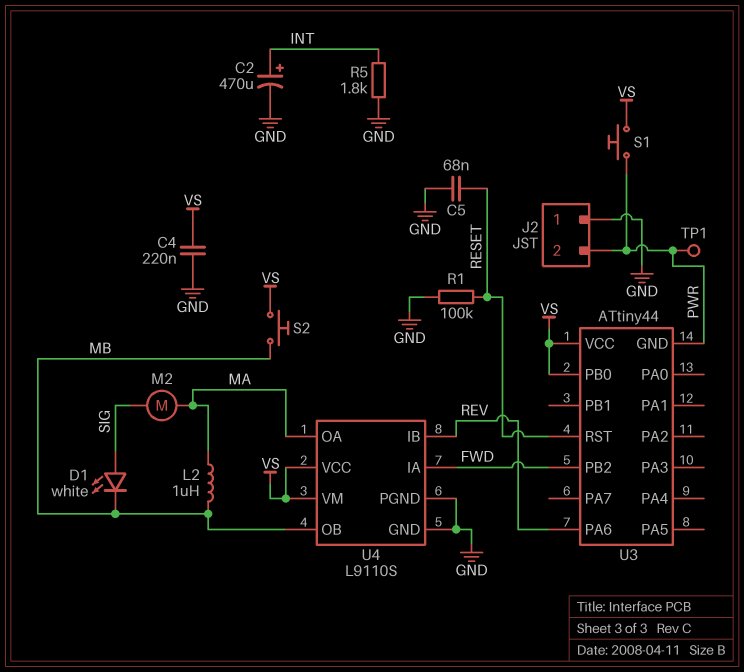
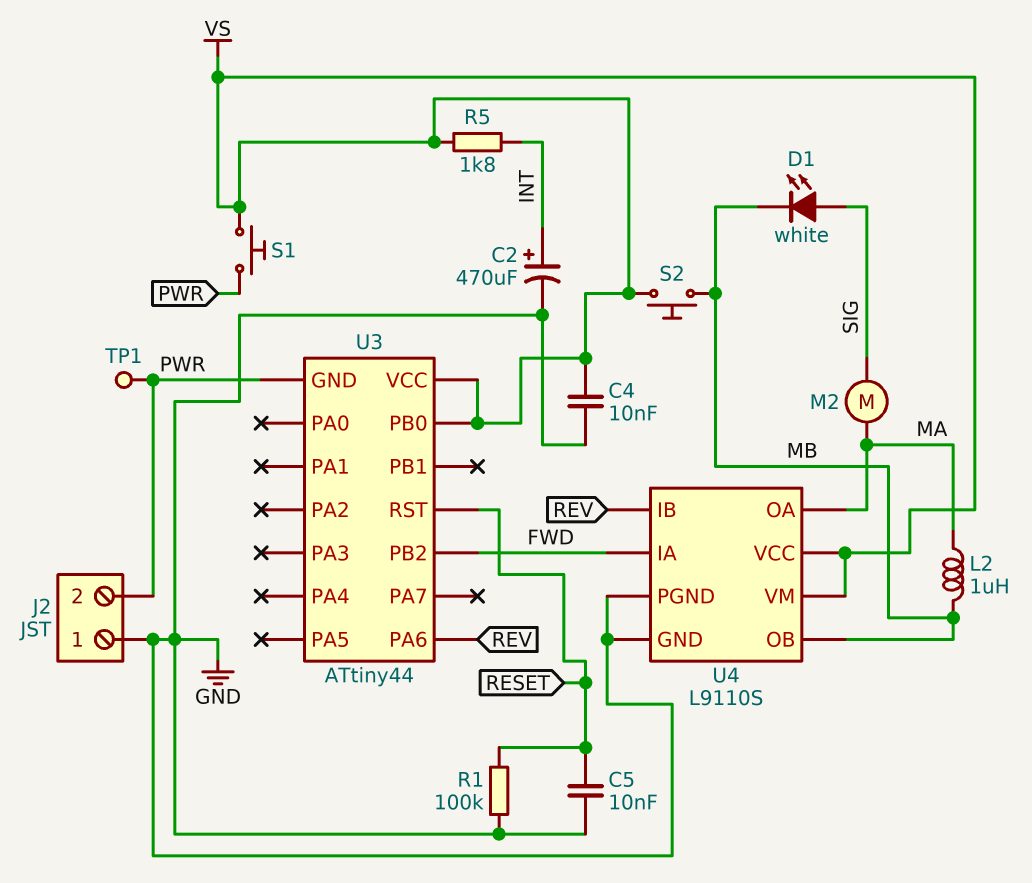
C4: 220nF (GND, VS) -> 10nF (GND, VS)
C5: 68nF (GND, RESET) -> 10nF (GND, RESET)
R5: 1.8k (GND, INT) -> 1.8k (INT, VS)

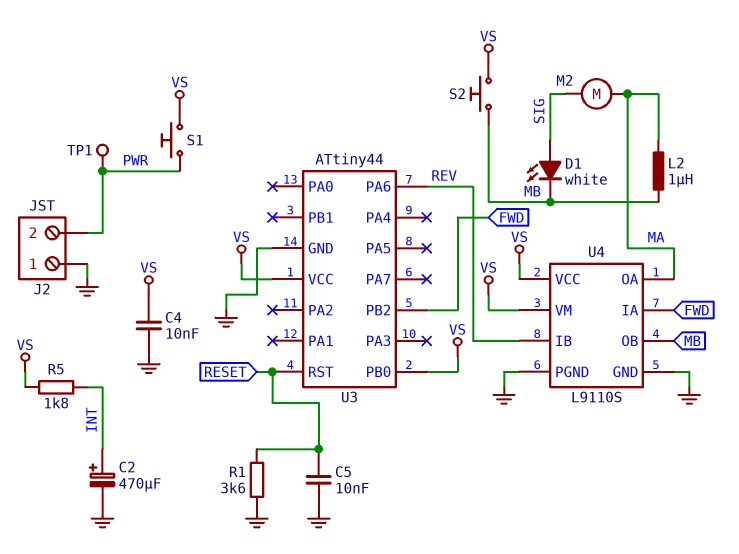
R1: 100k (GND, RESET) -> 3.6k (GND, RESET)
U3 pin GND: PWR -> GND

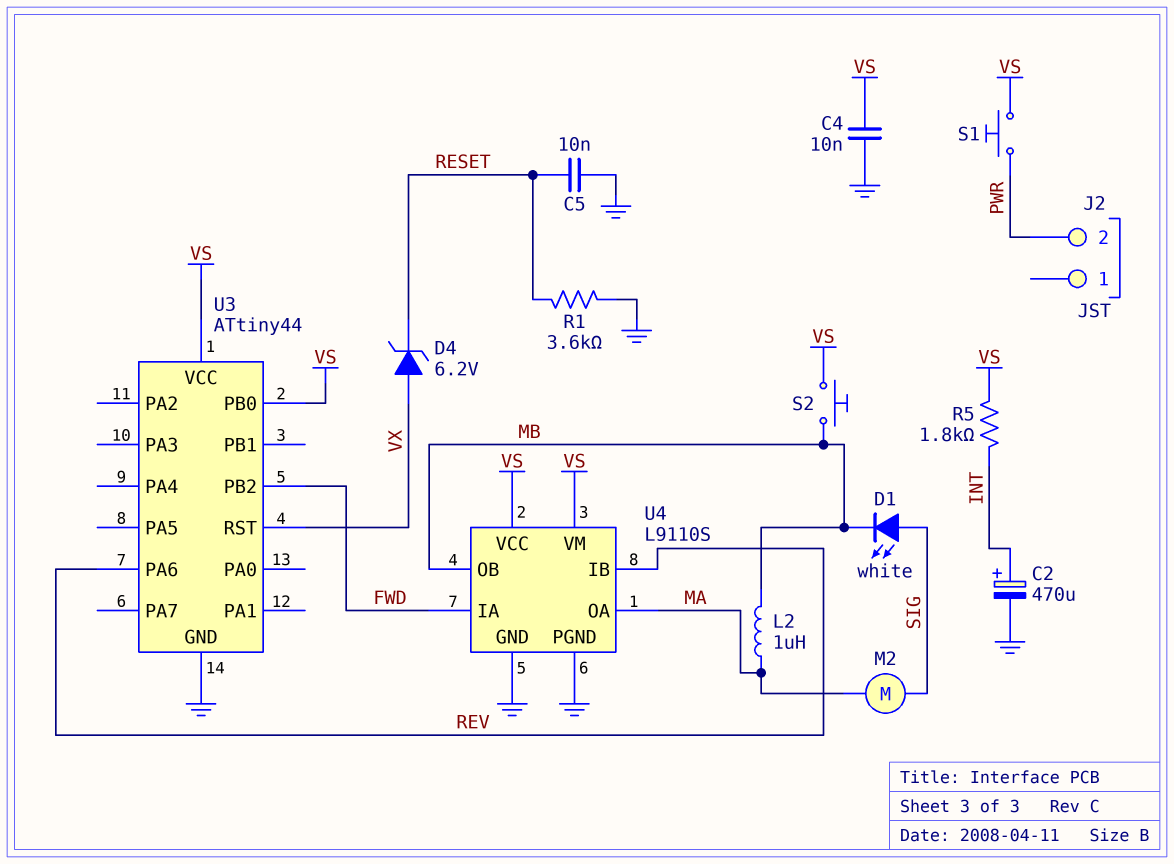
D4: none -> zener 6.2V (A VX, K RESET)
J2 pin 1: GND -> none
TP1: test point (PWR) -> none
U3 pin RST: RESET -> VX

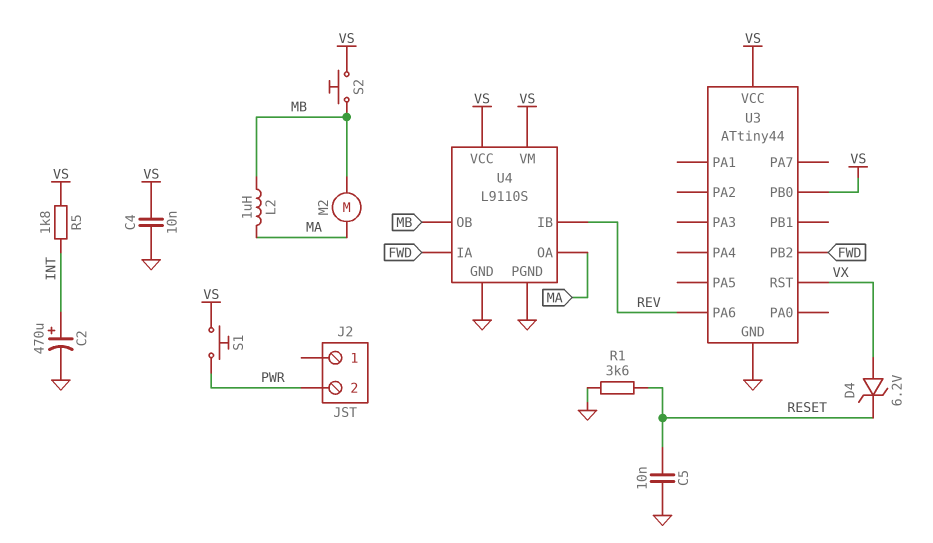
D1: LED white (A SIG, K MB) -> none
M2: motor (MA, SIG) -> motor (MA, MB)

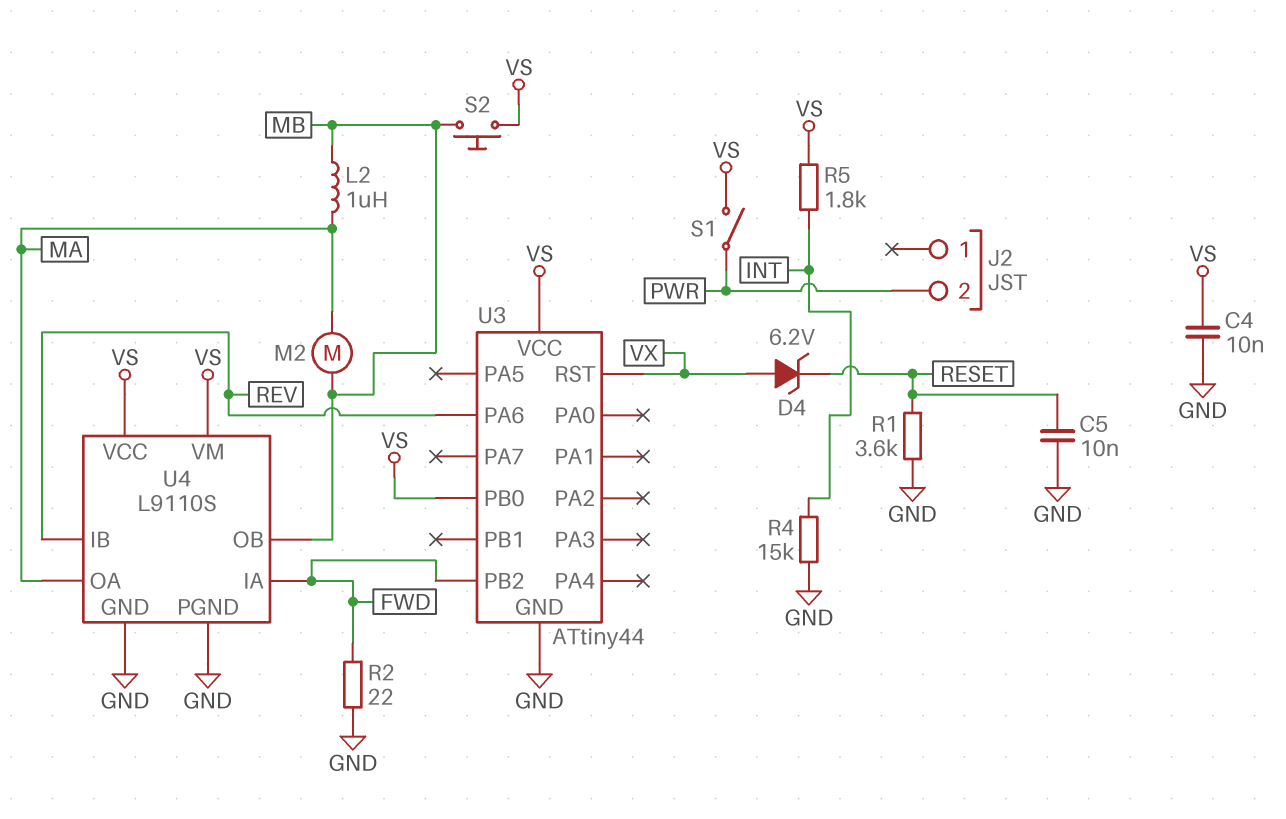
C2: 470uF (plus INT, minus GND) -> none
R2: none -> 22 (FWD, GND)
R4: none -> 15k (GND, INT)
S1: button (PWR, VS) -> switch (PWR, VS)

